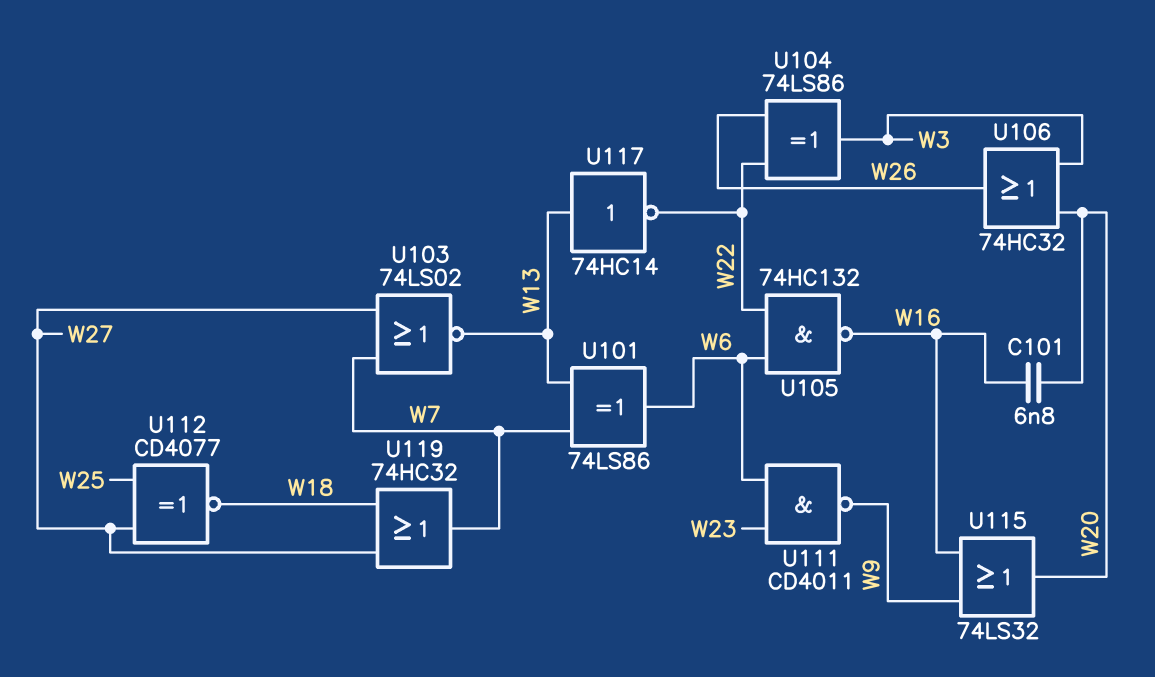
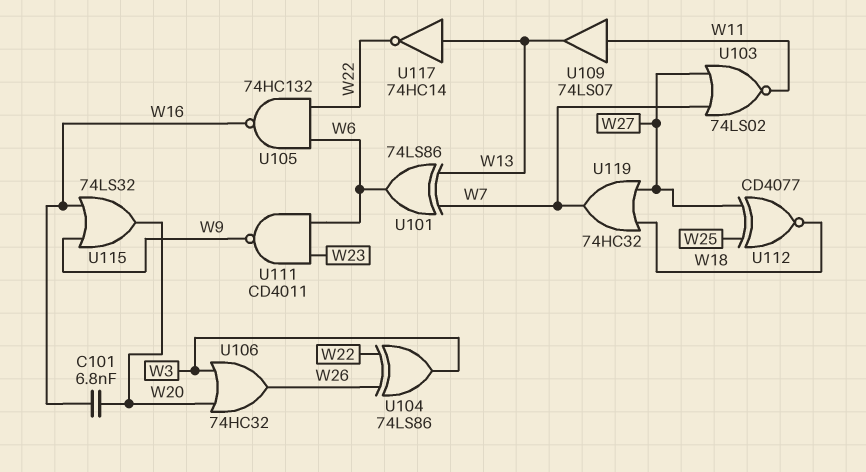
U103: NOR 74LS02 (in W7, in W27, out W13) -> NOR 74LS02 (in W7, in W27, out W11)
U109: none -> buffer 74LS07 (in W11, out W13)

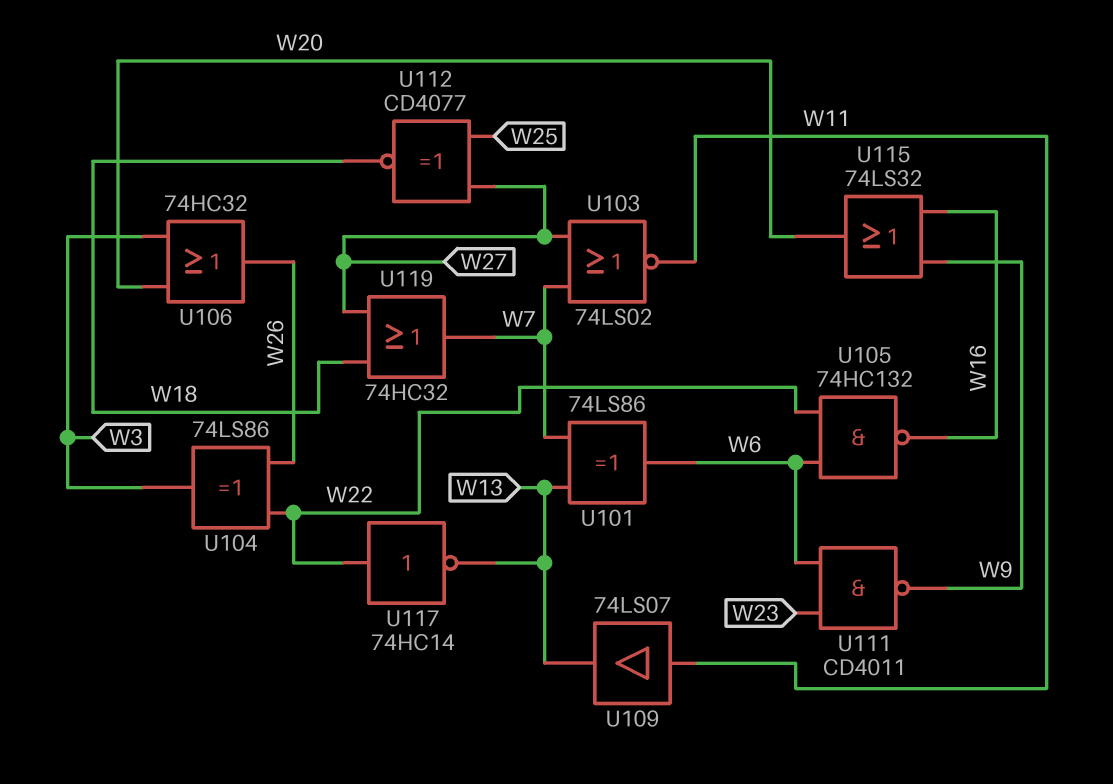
C101: 6.8nF (W16, W20) -> none
U117: NOT 74HC14 (in W13, out W22) -> NOT 74HC14 (in W22, out W13)

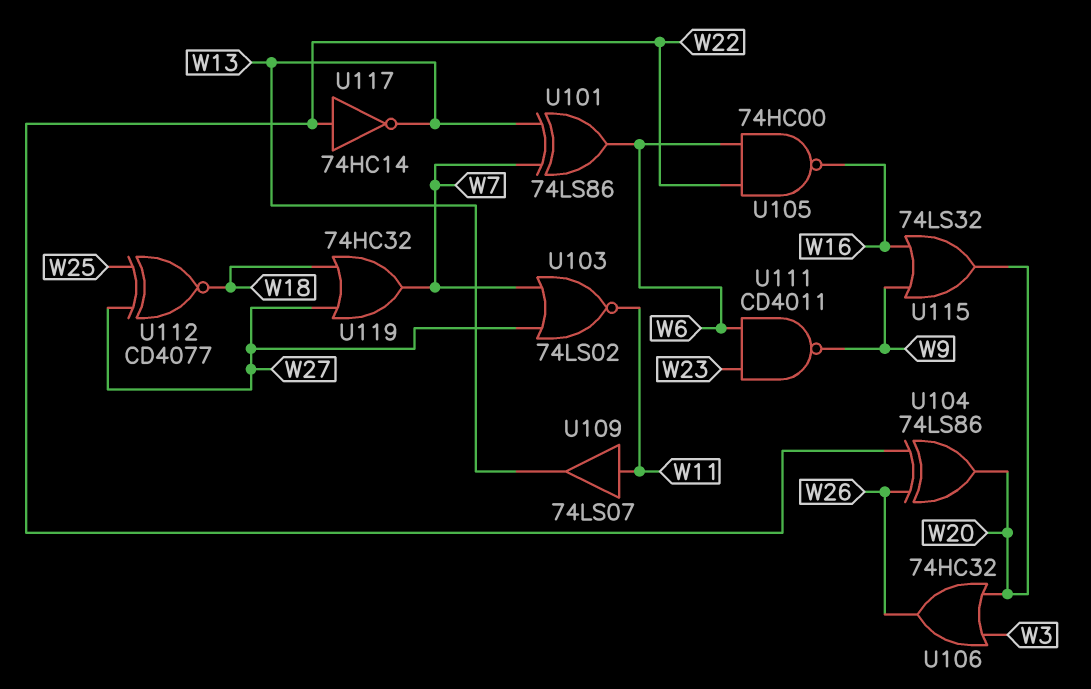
U104: XOR 74LS86 (in W22, in W26, out W3) -> XOR 74LS86 (in W22, in W26, out W20)
U105: NAND 74HC132 (in W6, in W22, out W16) -> NAND 74HC00 (in W6, in W22, out W16)

